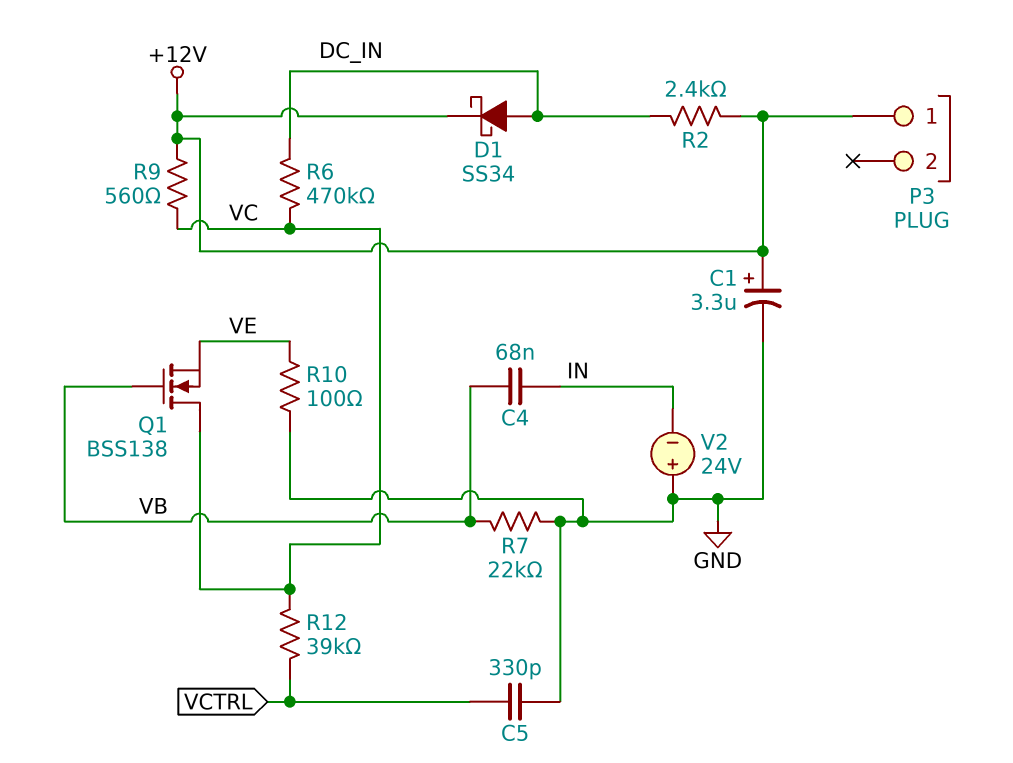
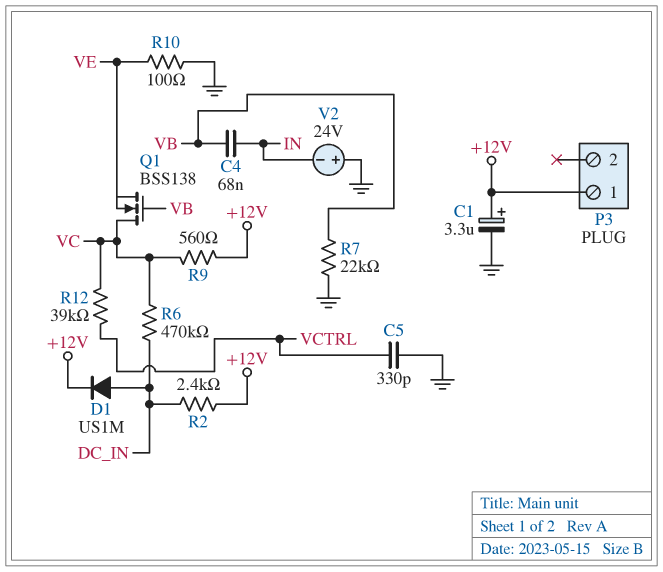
D1: schottky SS34 (A DC_IN, K +12V) -> diode US1M (A DC_IN, K +12V)

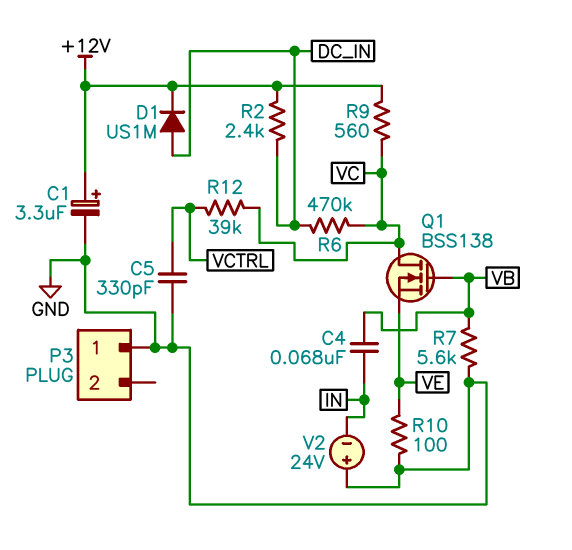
P3 pin 1: +12V -> GND
R7: 22k (GND, VB) -> 5.6k (GND, VB)

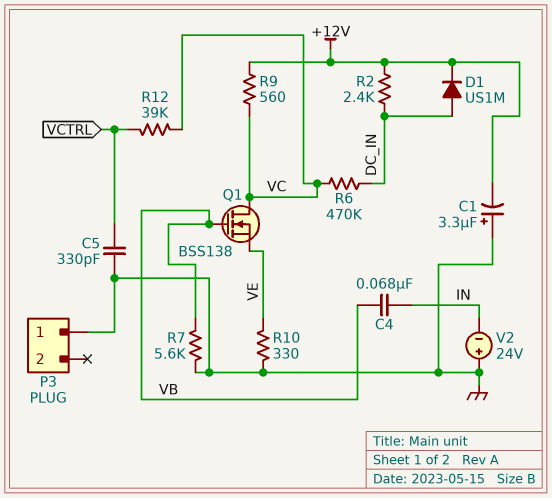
C1: 3.3uF (plus +12V, minus GND) -> 3.3uF (plus GND, minus +12V)
R10: 100 (GND, VE) -> 330 (GND, VE)

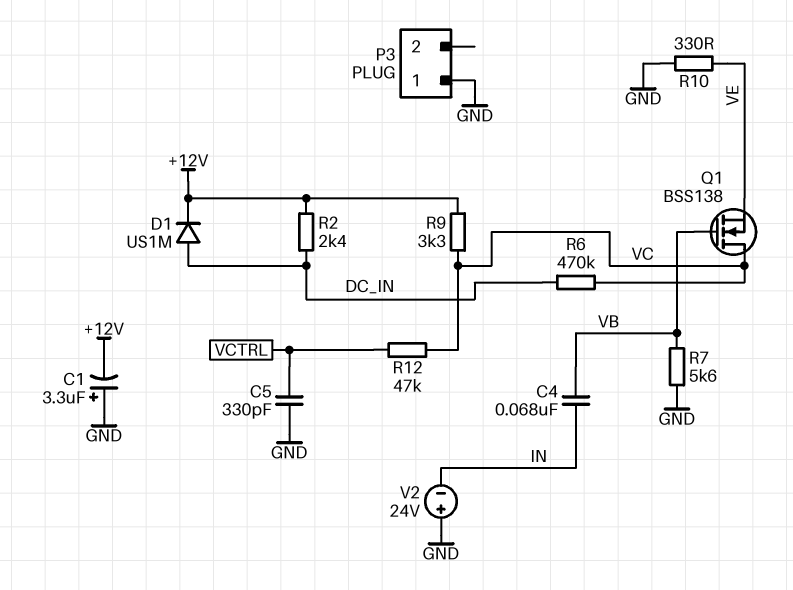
R9: 560 (+12V, VC) -> 3.3k (+12V, VC)
R12: 39k (VC, VCTRL) -> 47k (VC, VCTRL)

